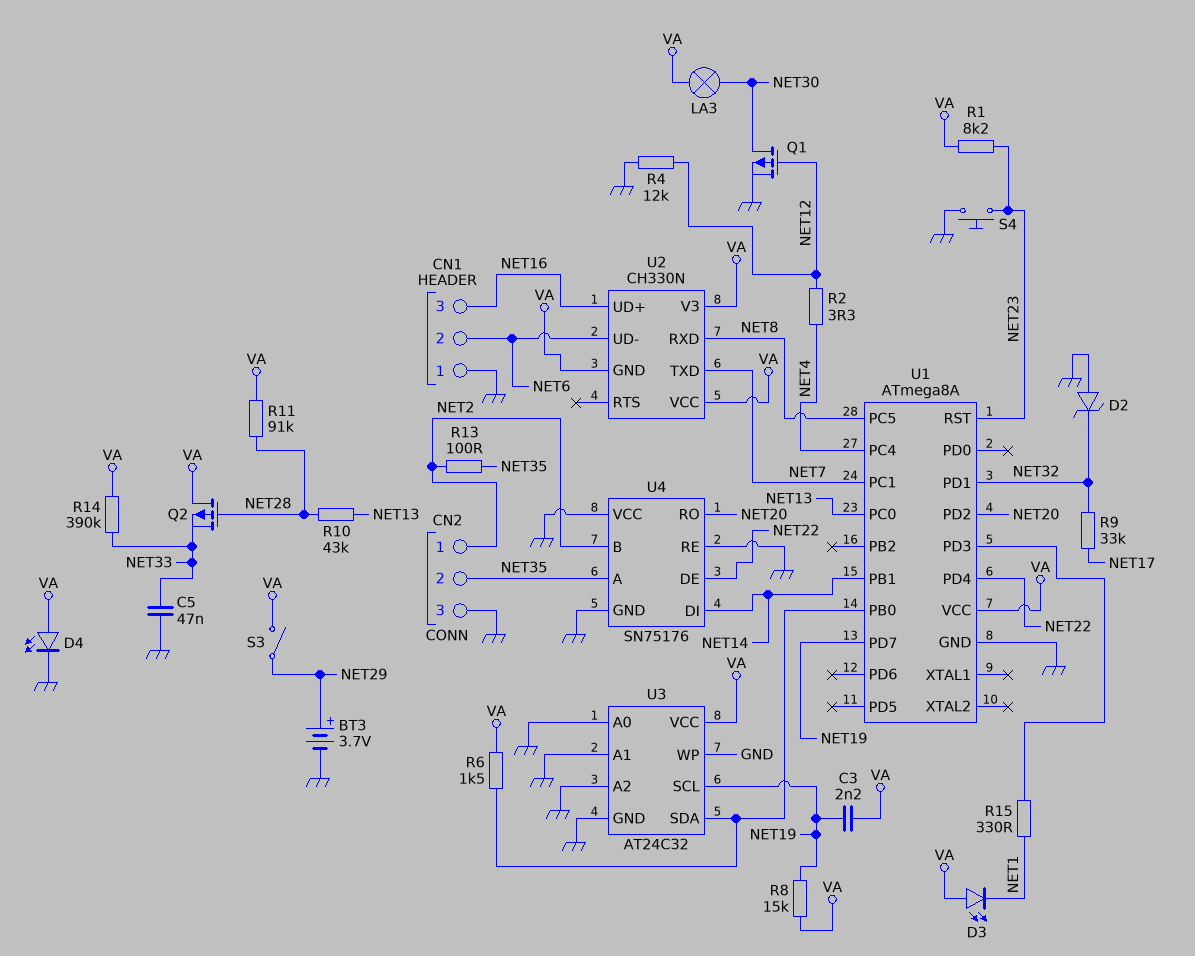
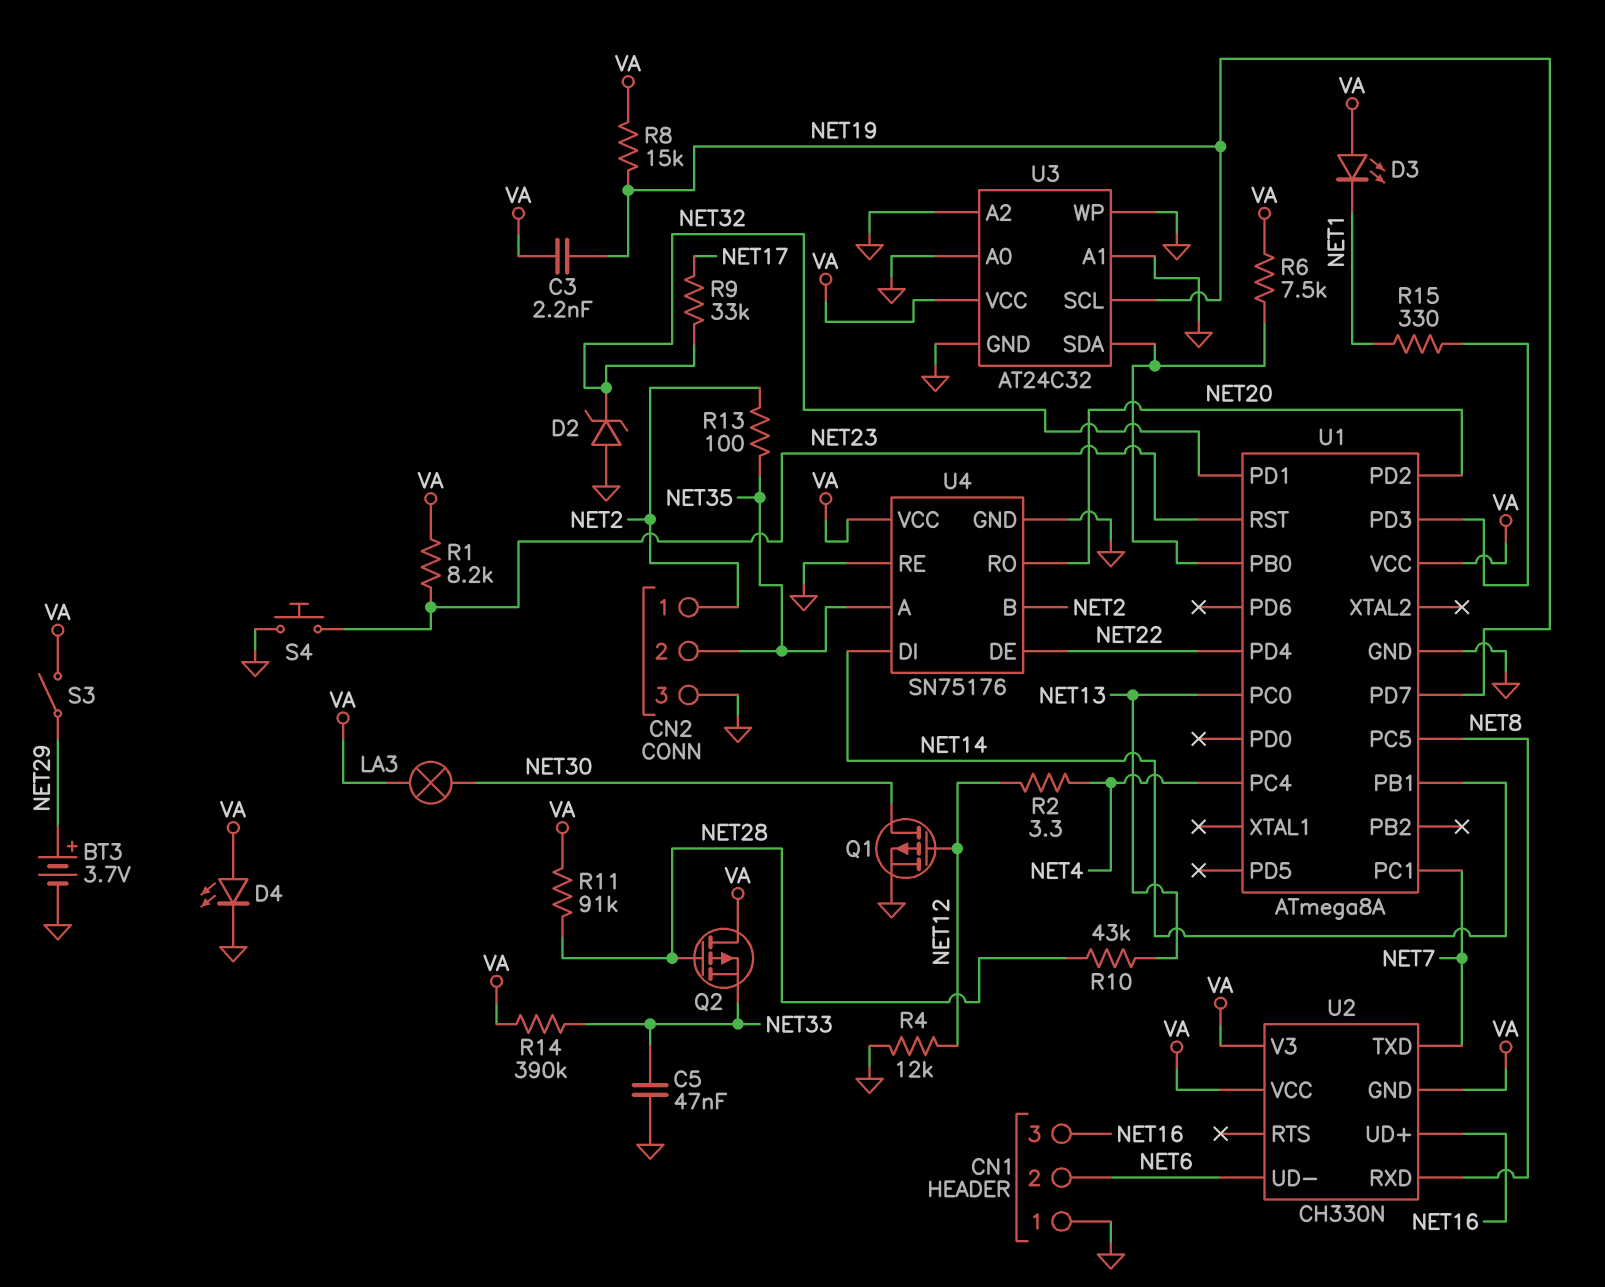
R6: 1.5k (U1/PB0, VA) -> 7.5k (U1/PB0, VA)
U4 pin VCC: GND -> VA

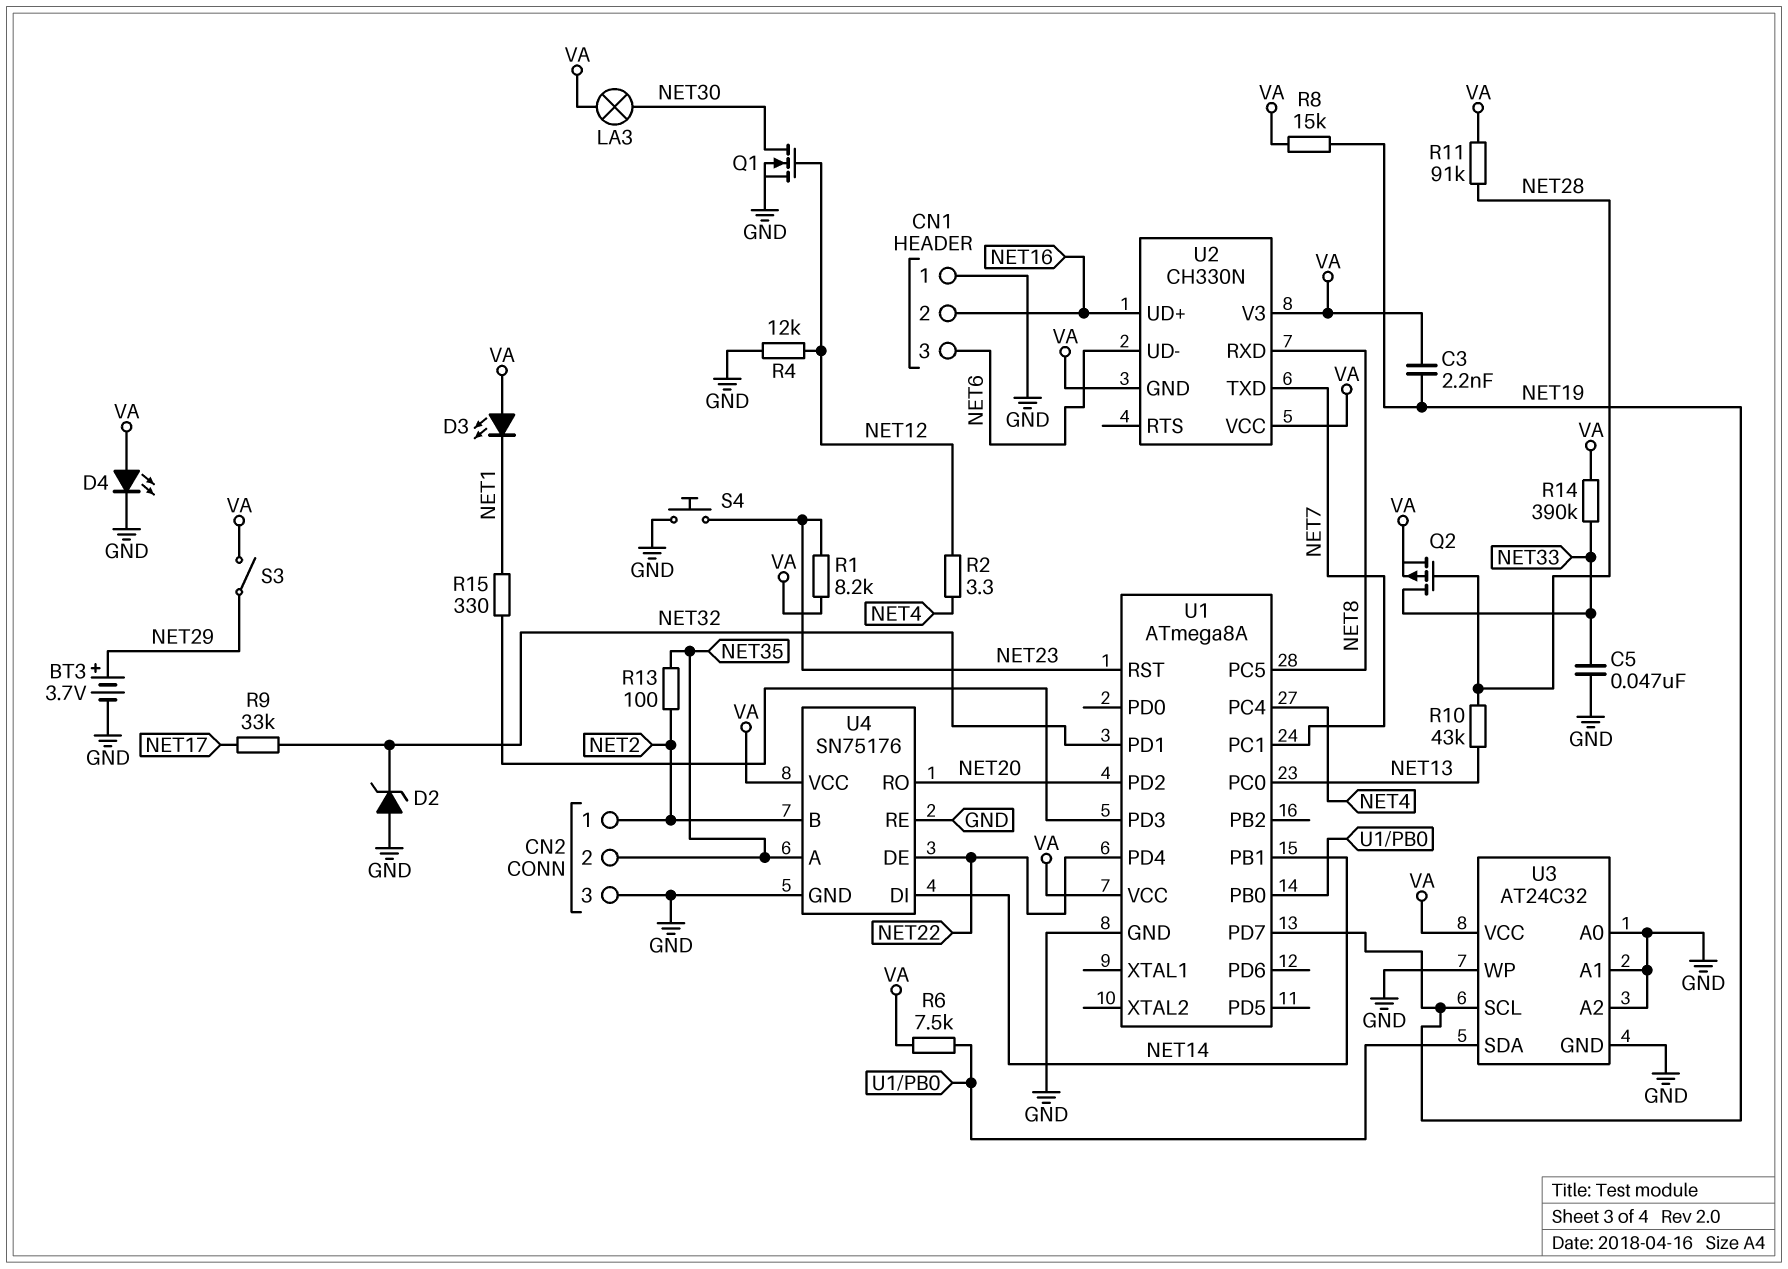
CN1 pin 2: NET6 -> NET16
CN1 pin 3: NET16 -> NET6
Q1: PMOS (G NET12, D NET30, S GND) -> NMOS (G NET12, D NET30, S GND)
Q2: PMOS (G NET28, D VA, S NET33) -> PMOS (G NET28, D NET33, S VA)

